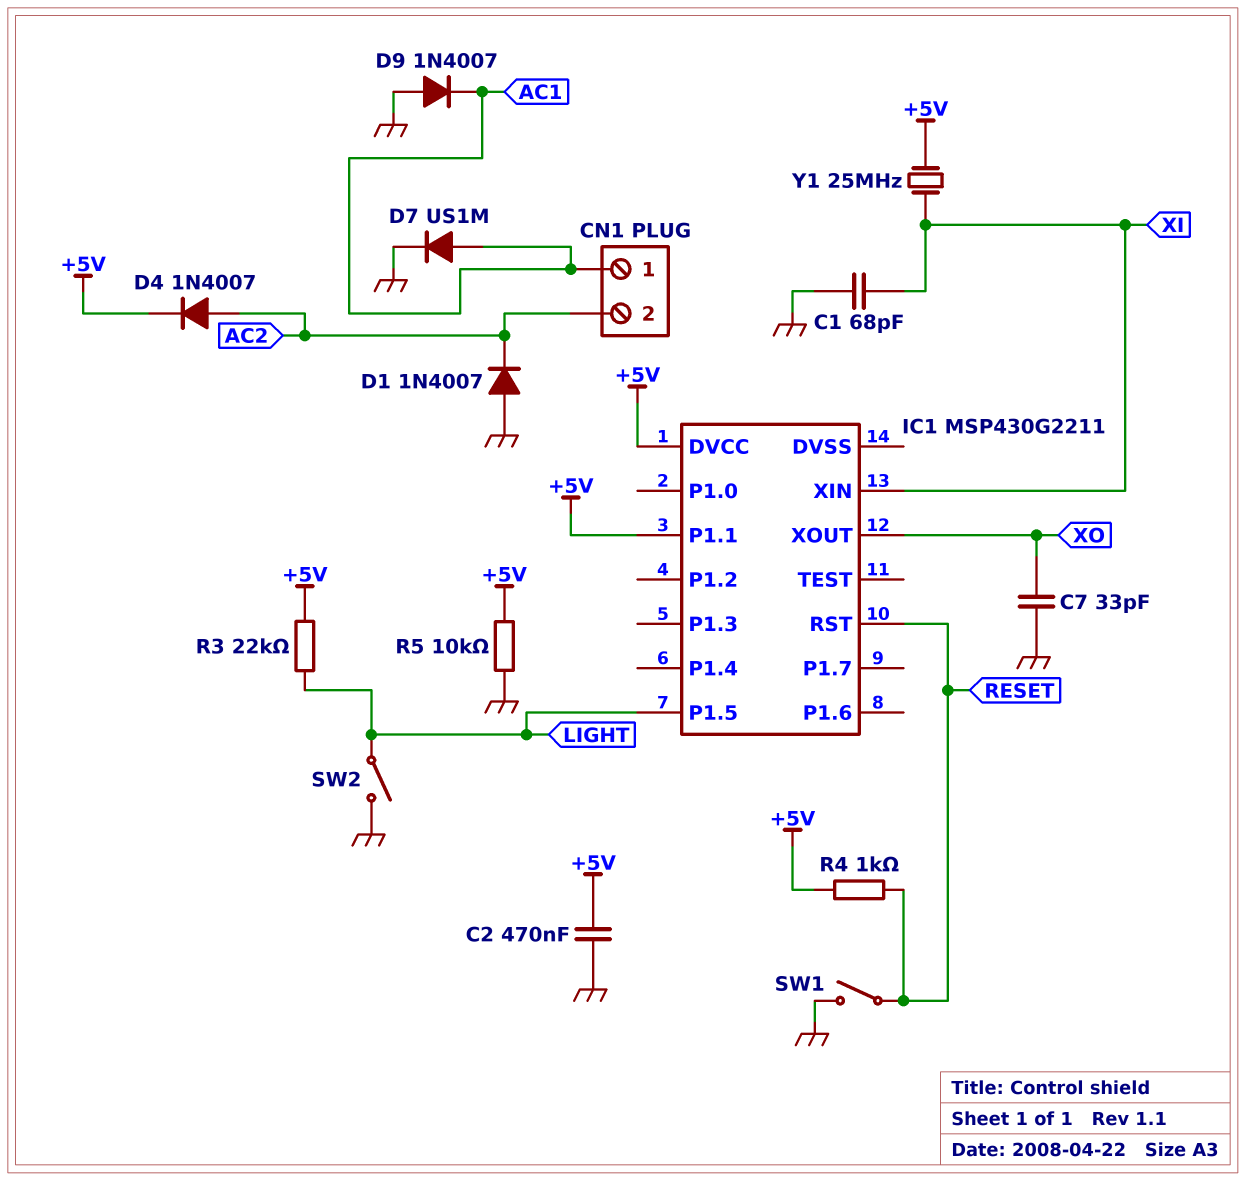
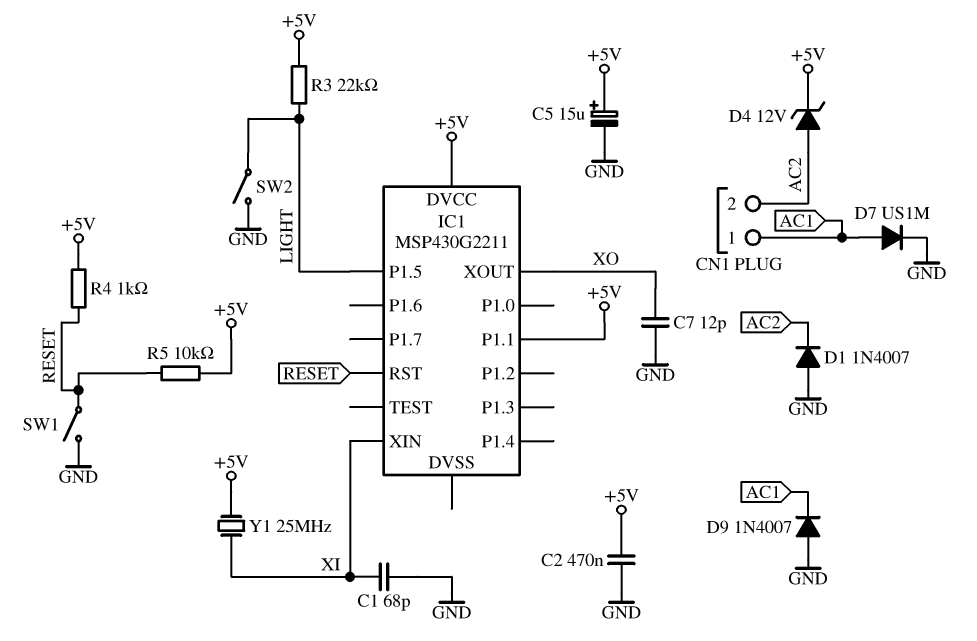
C5: none -> 15uF (plus +5V, minus GND)
C7: 33pF (GND, XO) -> 12pF (GND, XO)
D4: diode 1N4007 (A AC2, K +5V) -> zener 12V (A AC2, K +5V)
R5: 10k (+5V, GND) -> 10k (+5V, RESET)

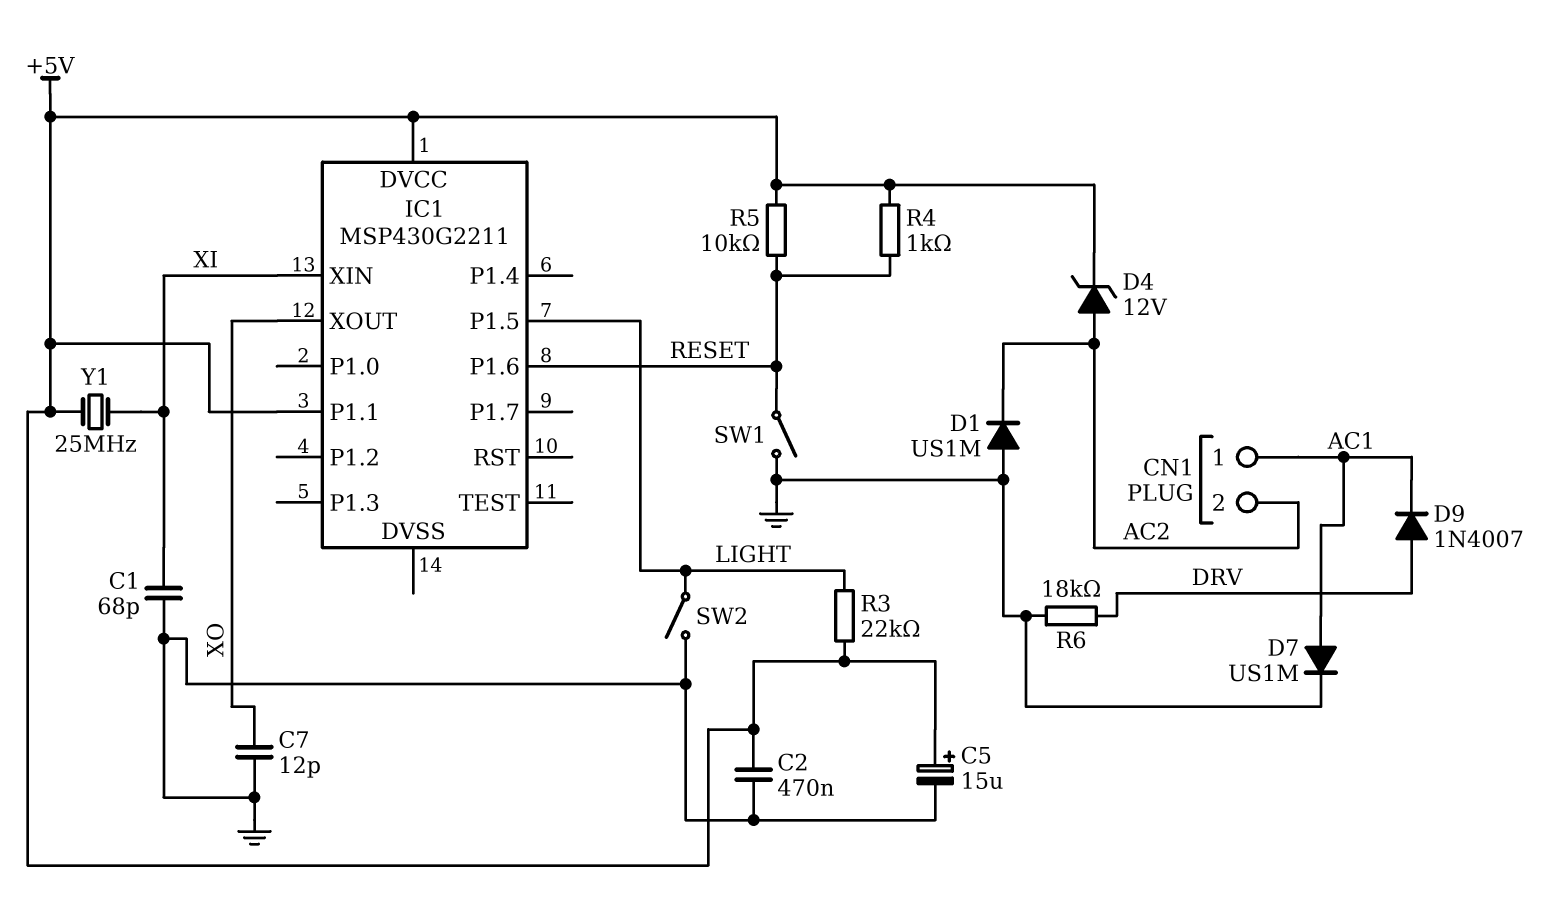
D1: diode 1N4007 (A GND, K AC2) -> diode US1M (A GND, K AC2)
D9: diode 1N4007 (A GND, K AC1) -> diode 1N4007 (A DRV, K AC1)
IC1 pin P1.6: none -> RESET
IC1 pin RST: RESET -> none
R6: none -> 18k (DRV, GND)

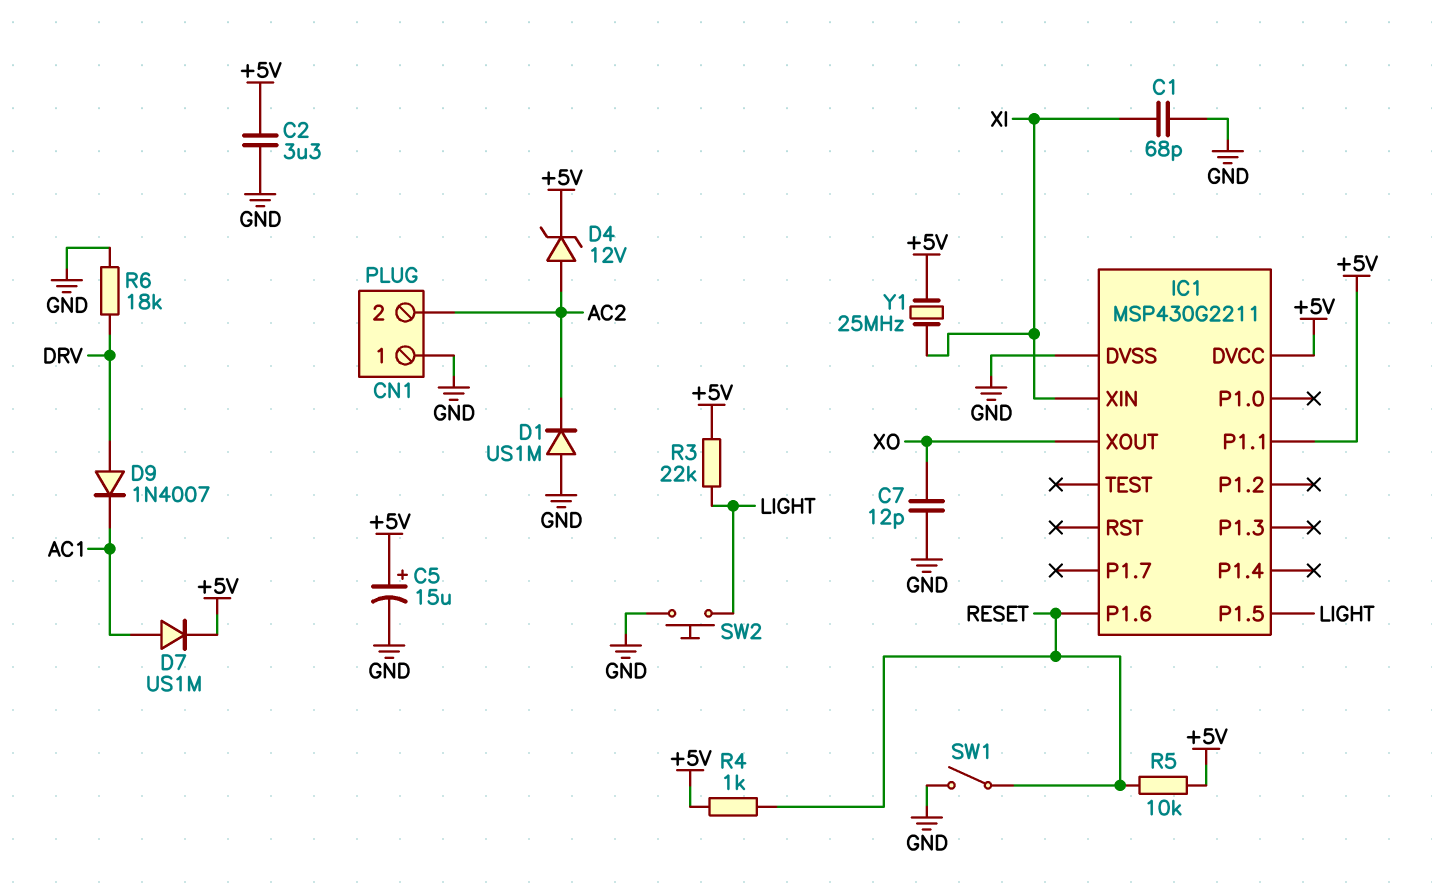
C2: 470nF (+5V, GND) -> 3.3uF (+5V, GND)
CN1 pin 1: AC1 -> GND
D7: diode US1M (A AC1, K GND) -> diode US1M (A AC1, K +5V)
IC1 pin DVSS: none -> GND
SW2: switch (GND, LIGHT) -> button (GND, LIGHT)

